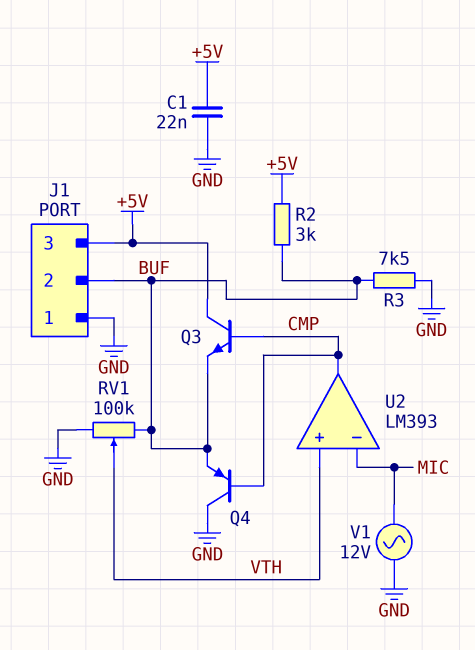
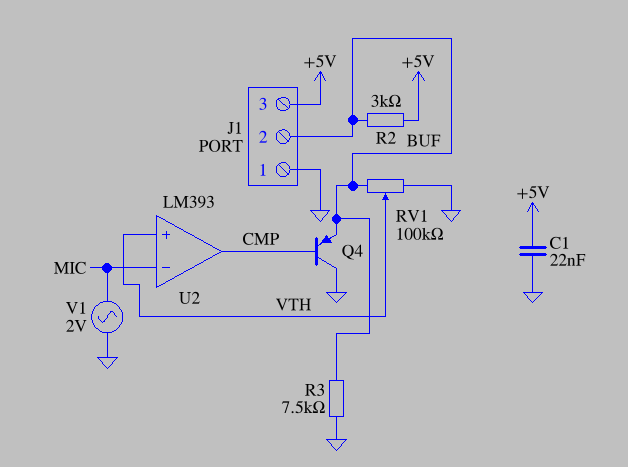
Q3: NPN (B CMP, C +5V, E BUF) -> none
V1: AC 12V (GND, MIC) -> AC 2V (GND, MIC)

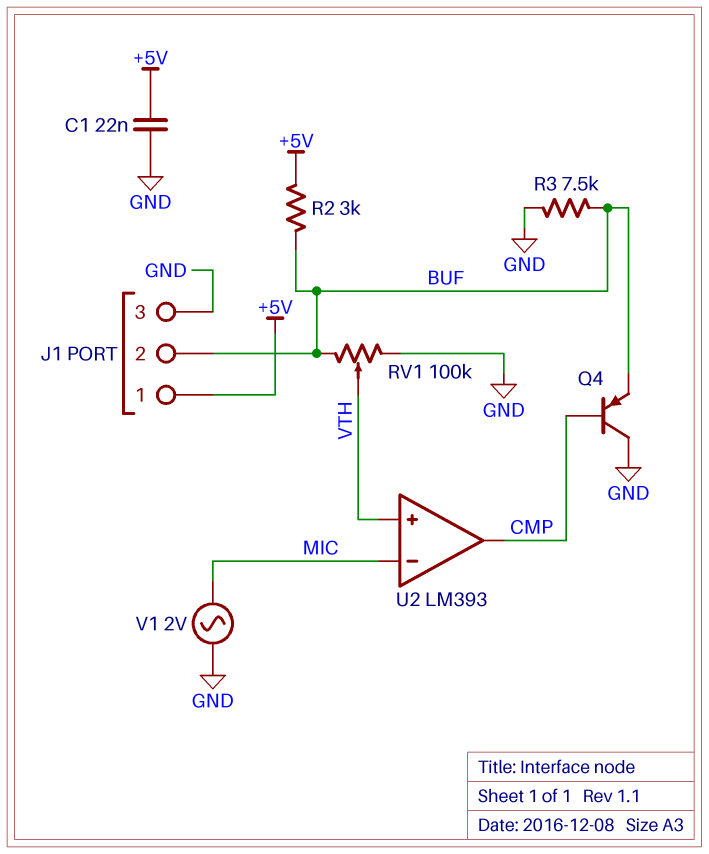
J1 pin 1: GND -> +5V
J1 pin 3: +5V -> GND

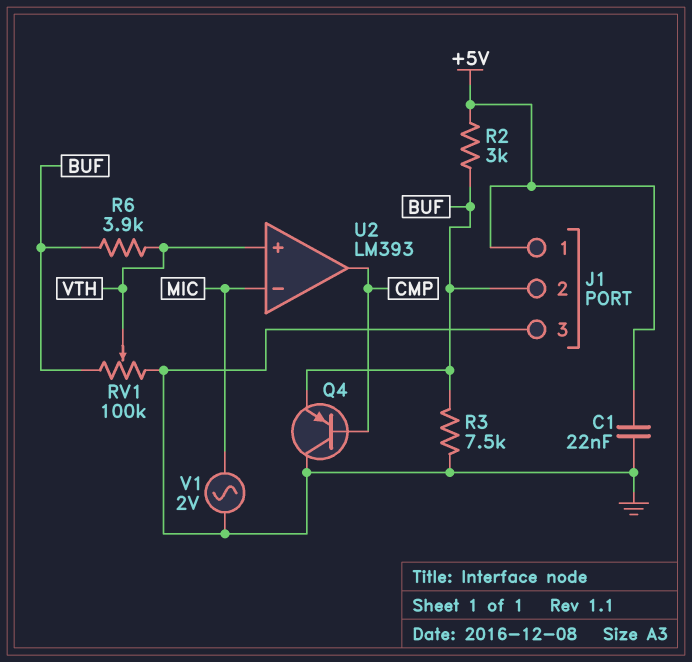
R6: none -> 3.9k (BUF, VTH)

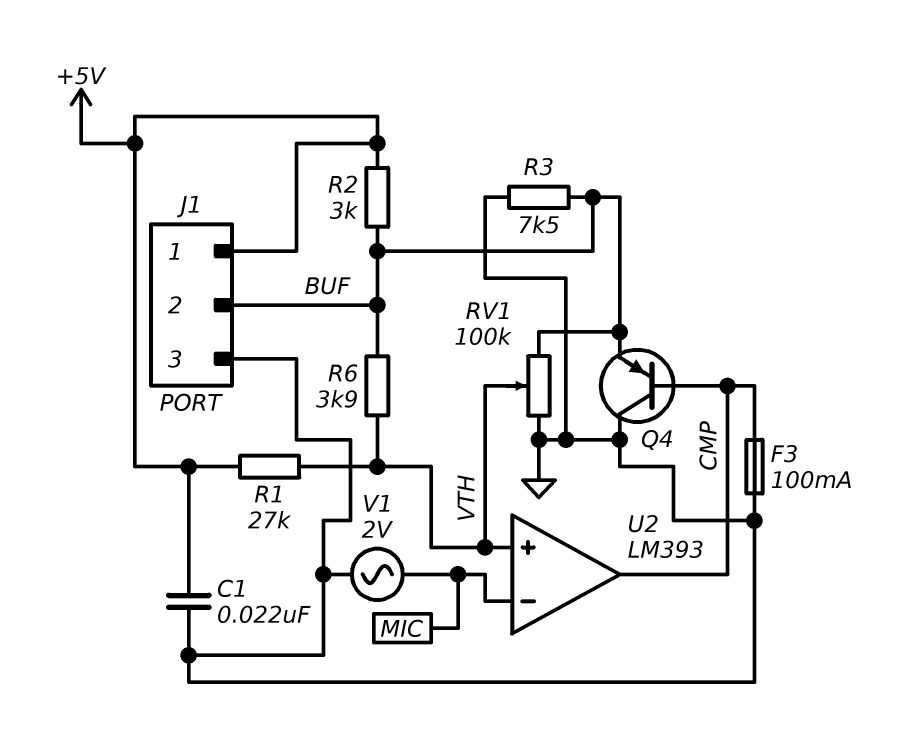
F3: none -> 100mA (CMP, GND)
R1: none -> 27k (+5V, VTH)

